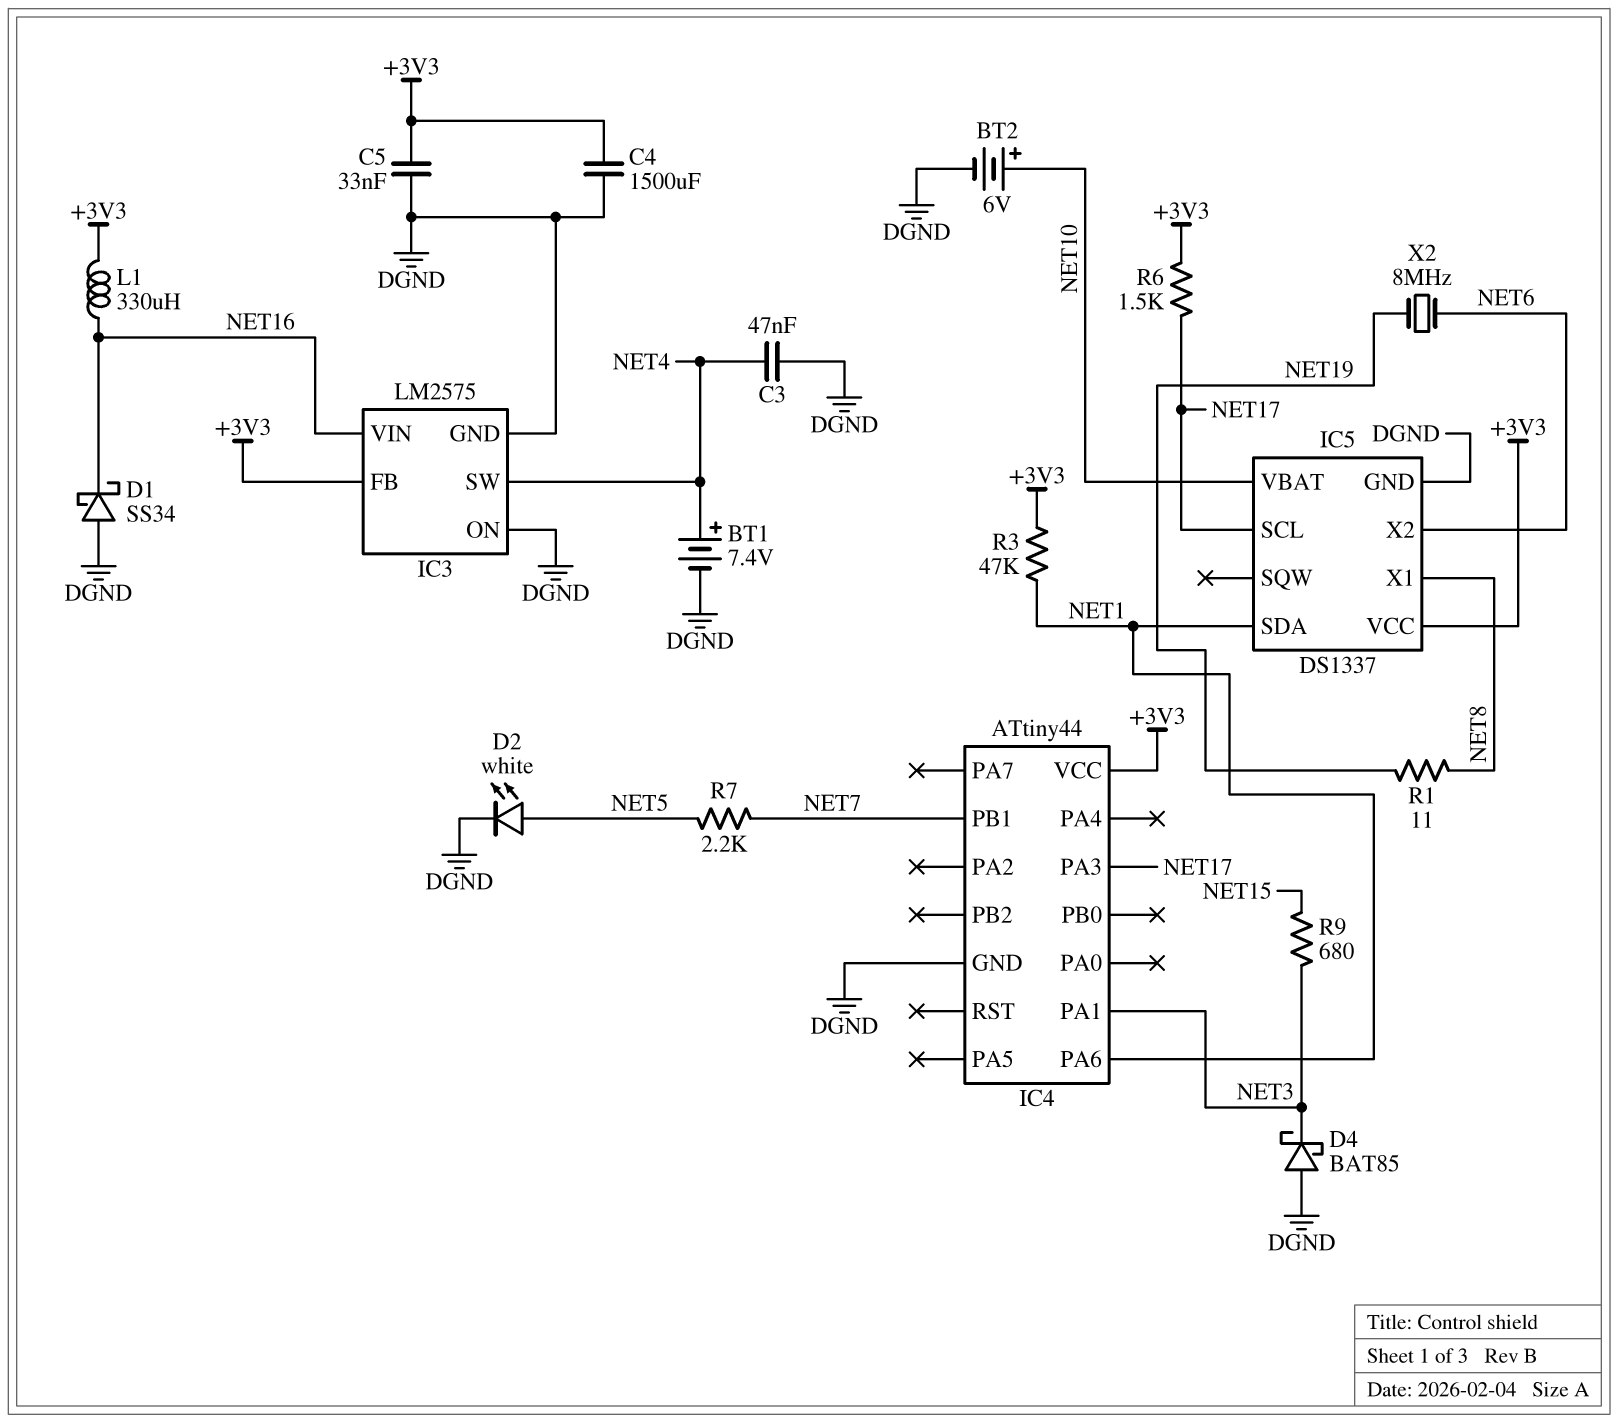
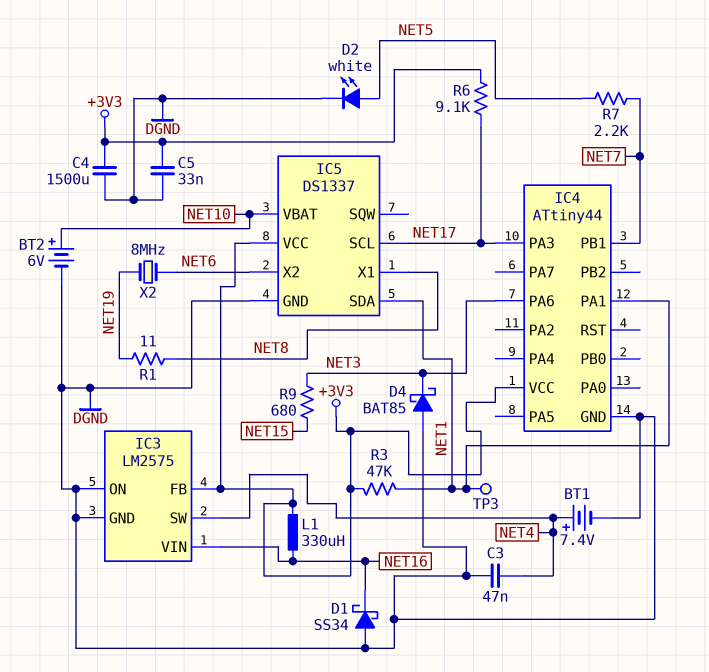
IC4 pin PA1: NET3 -> NET1
IC4 pin PA6: NET1 -> NET3
R6: 1.5k (+3V3, NET17) -> 9.1k (+3V3, NET17)
TP3: none -> test point (NET1)

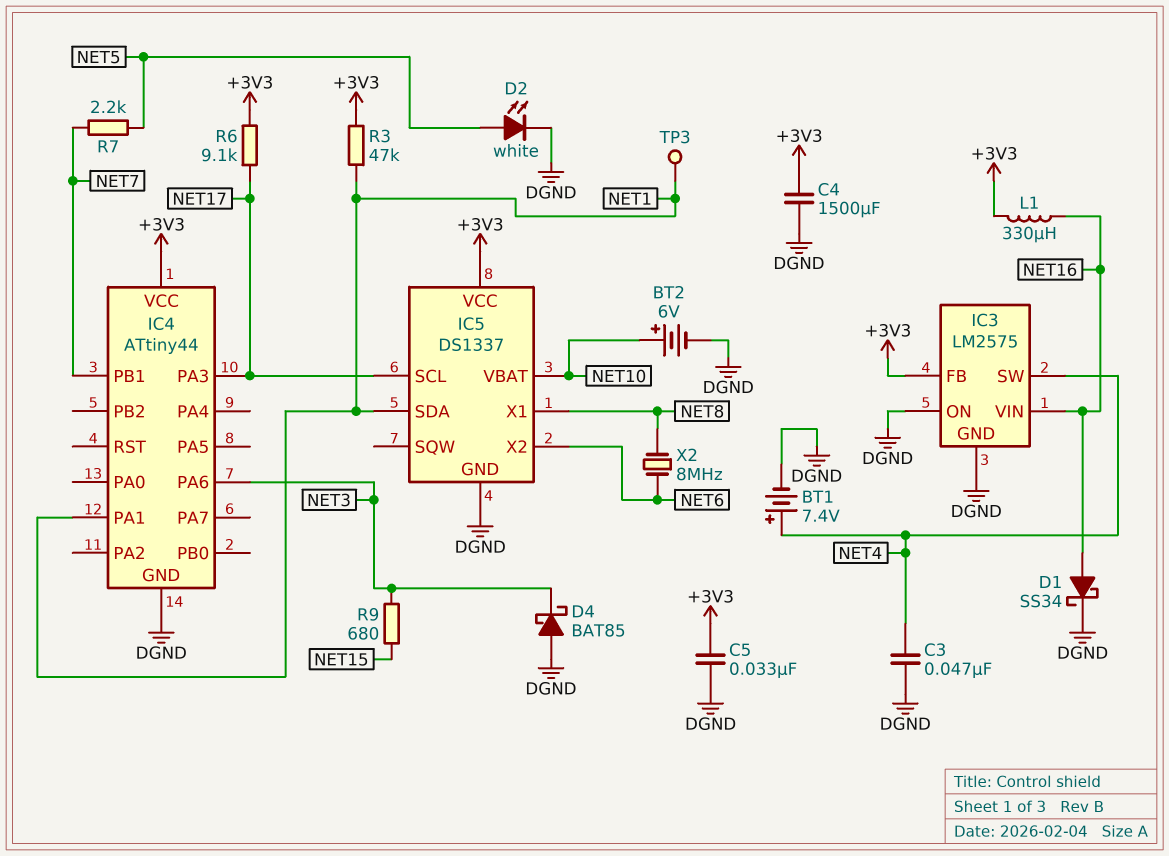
D1: schottky SS34 (A DGND, K NET16) -> schottky SS34 (A NET16, K DGND)
R1: 11 (NET8, NET19) -> none
X2: 8MHz (NET6, NET19) -> 8MHz (NET6, NET8)

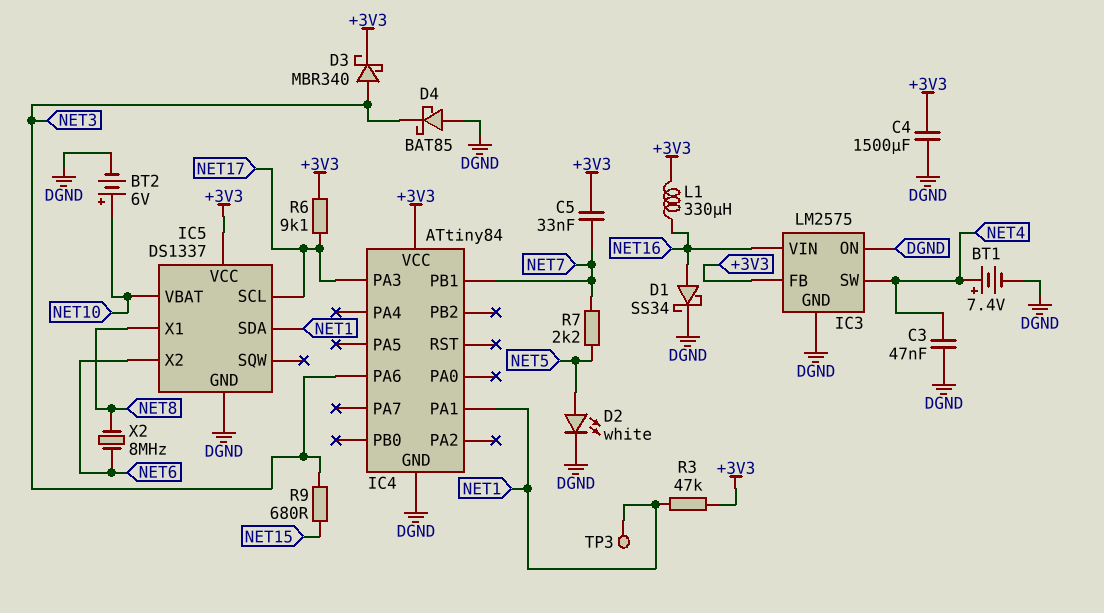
C5: 33nF (+3V3, DGND) -> 33nF (+3V3, NET7)
D3: none -> schottky MBR340 (A NET3, K +3V3)
IC4: ATtiny44 -> ATtiny84

